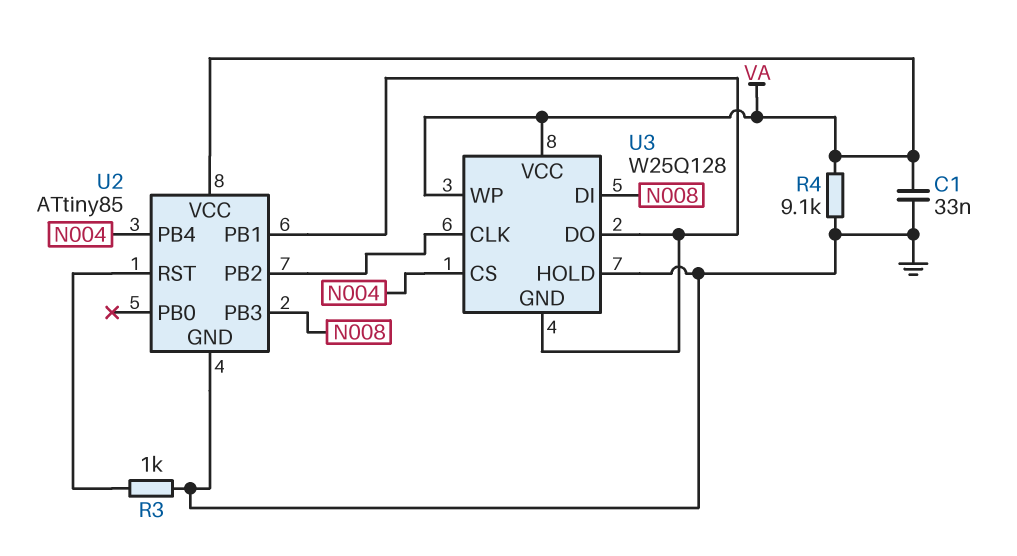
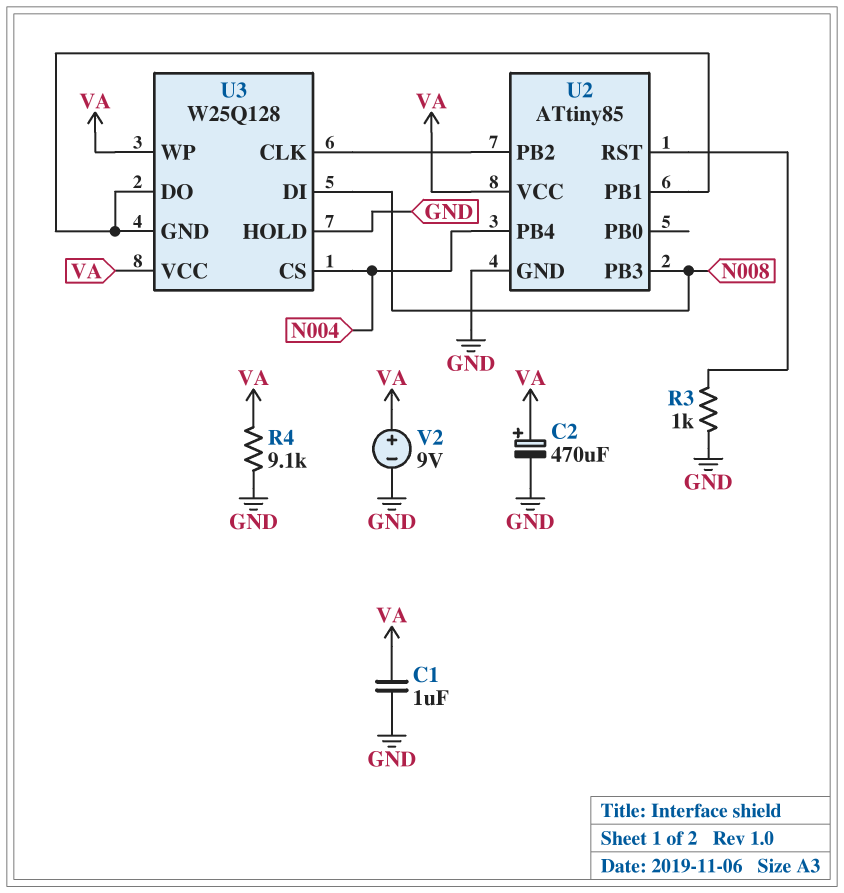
C1: 33nF (GND, VA) -> 1uF (GND, VA)
C2: none -> 470uF (plus VA, minus GND)
V2: none -> 9V (plus VA, minus GND)

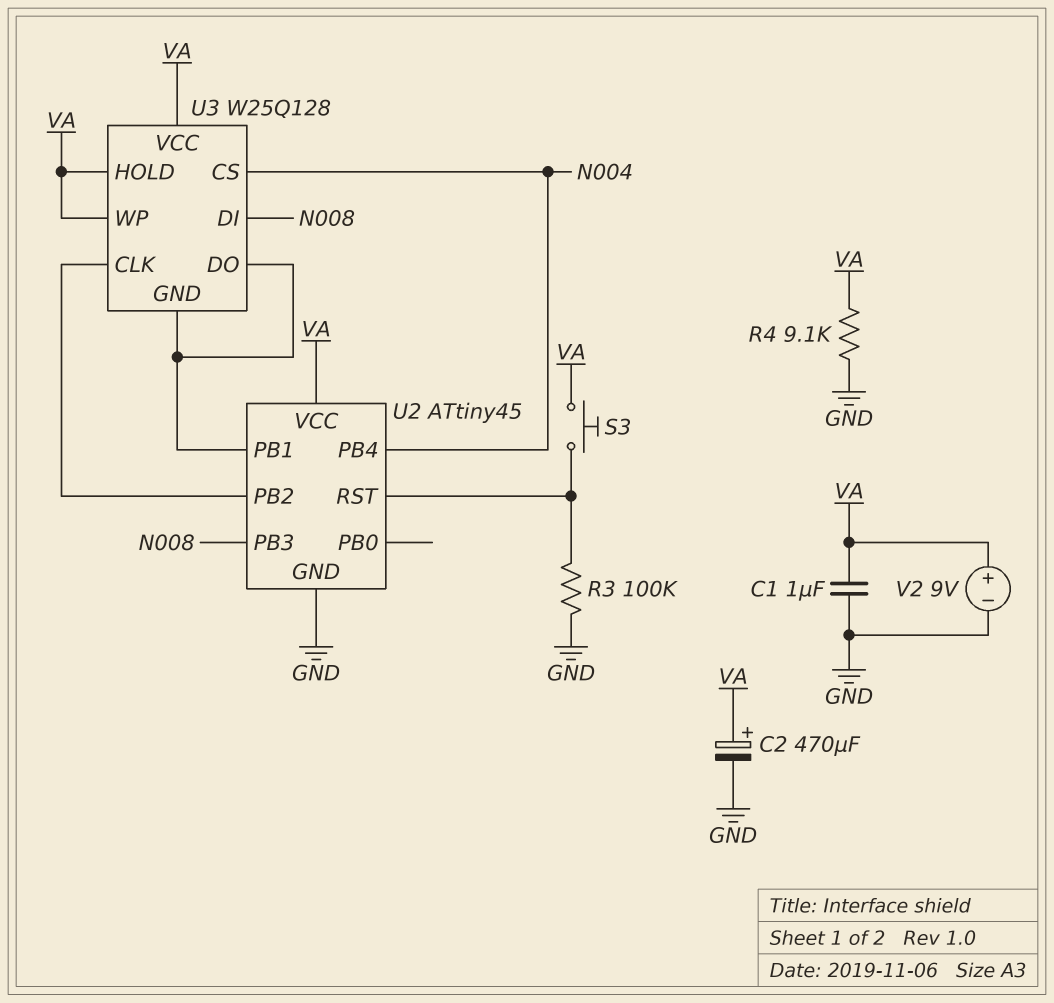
R3: 1k (GND, U2/RST) -> 100k (GND, U2/RST)
S3: none -> button (U2/RST, VA)
U2: ATtiny85 -> ATtiny45
U3 pin HOLD: GND -> VA

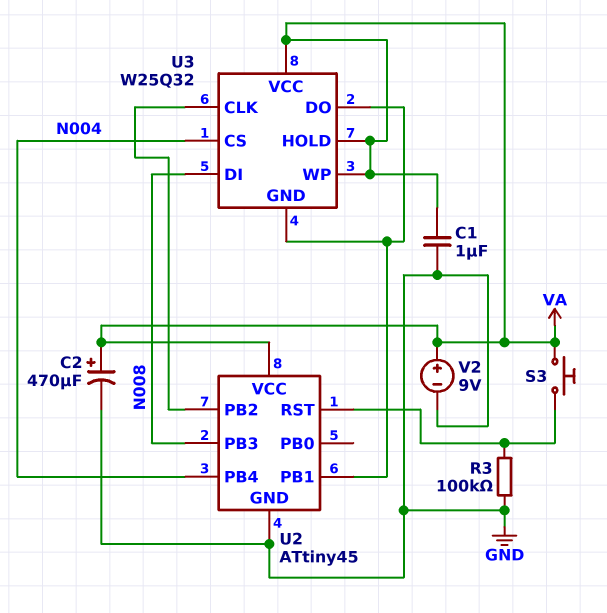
R4: 9.1k (GND, VA) -> none
U3: W25Q128 -> W25Q32

